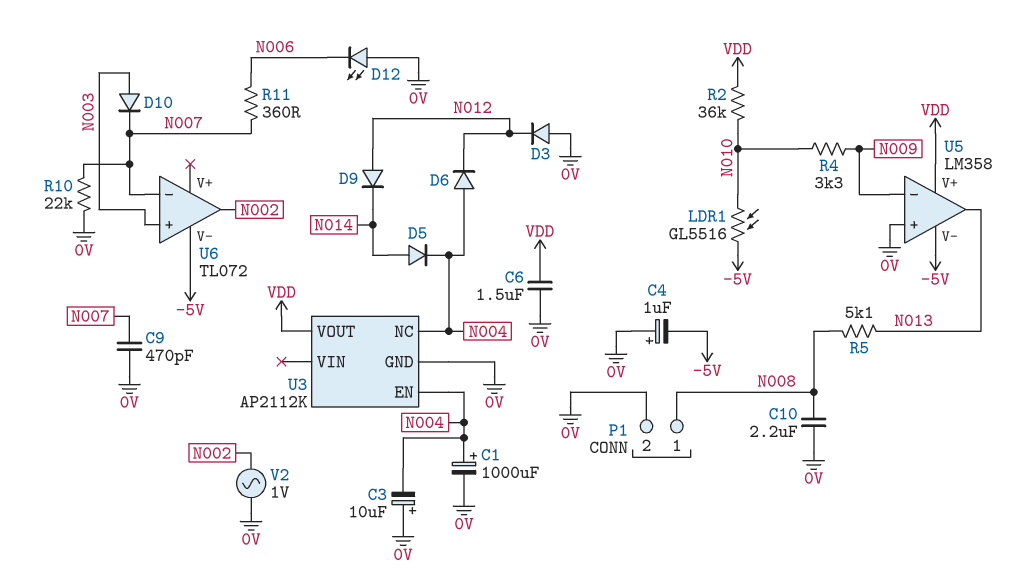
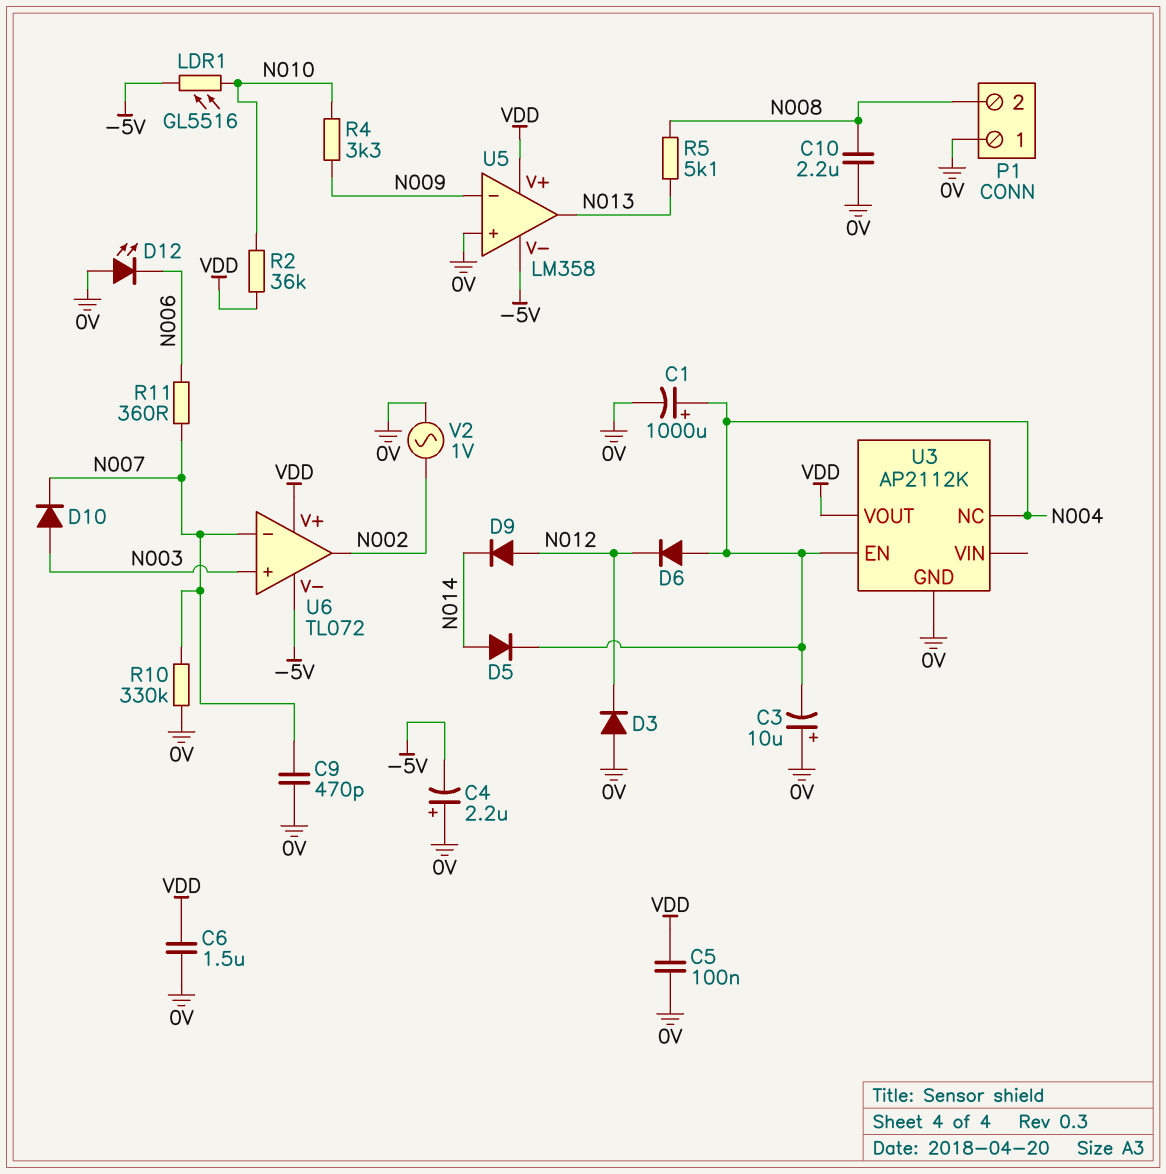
C4: 1uF (plus 0V, minus -5V) -> 2.2uF (plus 0V, minus -5V)
C5: none -> 100nF (0V, VDD)
P1 pin 1: N008 -> 0V
P1 pin 2: 0V -> N008
R10: 22k (0V, N007) -> 330k (0V, N007)
U6 pin V+: none -> VDD

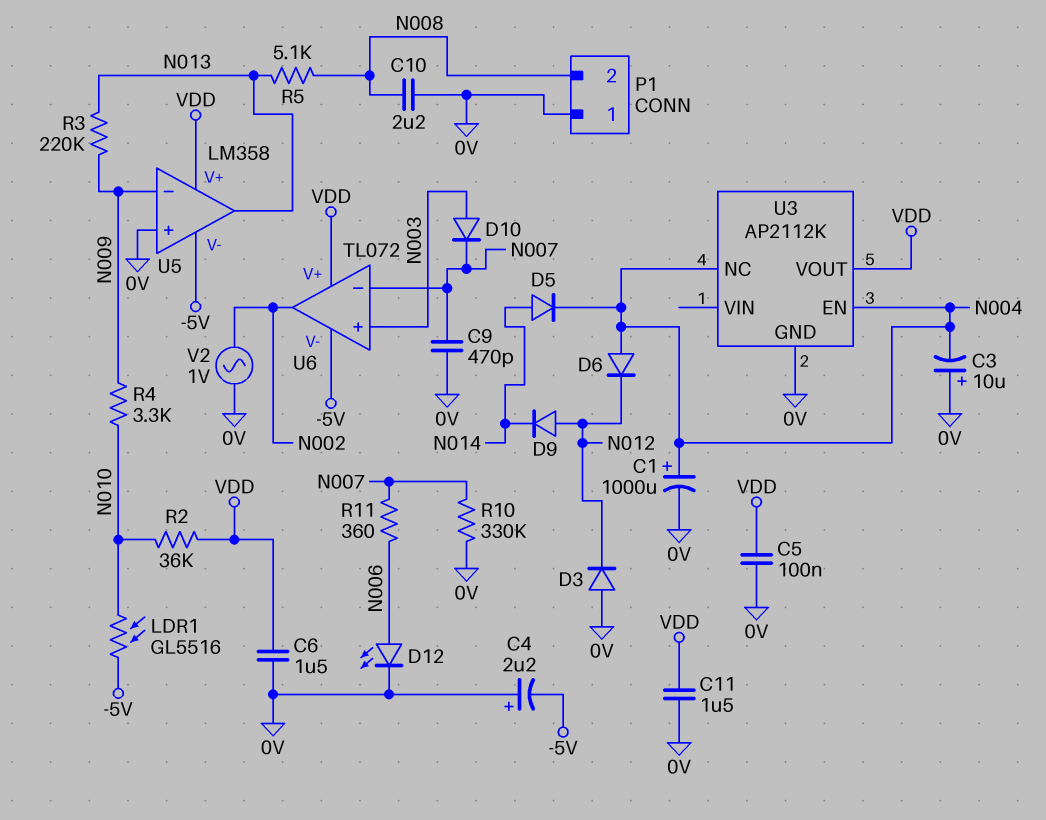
C11: none -> 1.5uF (0V, VDD)
D12: LED (A 0V, K N006) -> LED (A N006, K 0V)
R3: none -> 220k (N009, N013)

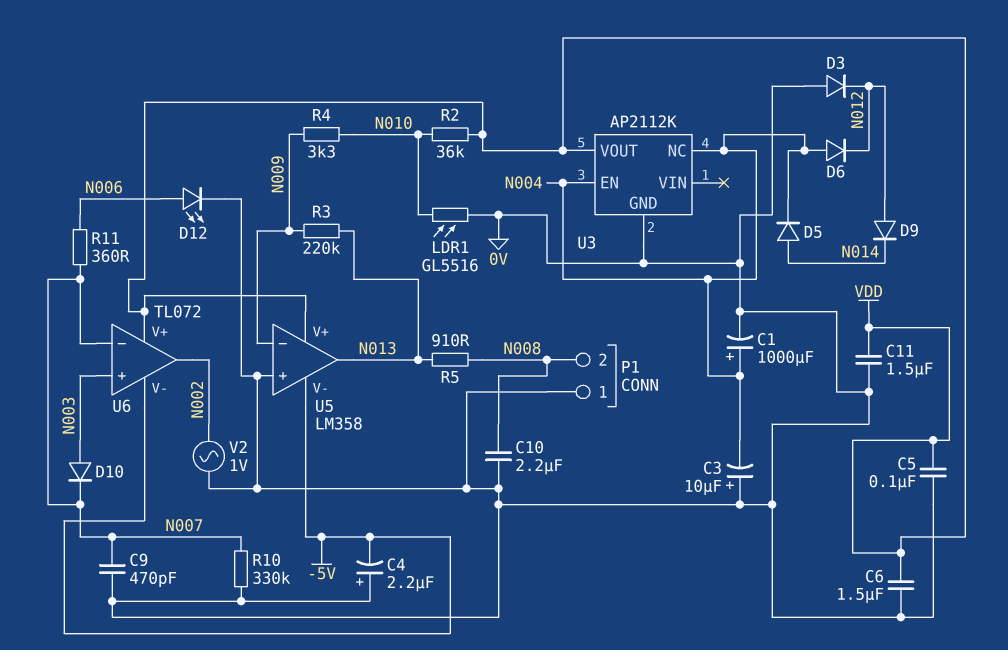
LDR1: GL5516 (-5V, N010) -> GL5516 (0V, N010)
R5: 5.1k (N008, N013) -> 910 (N008, N013)

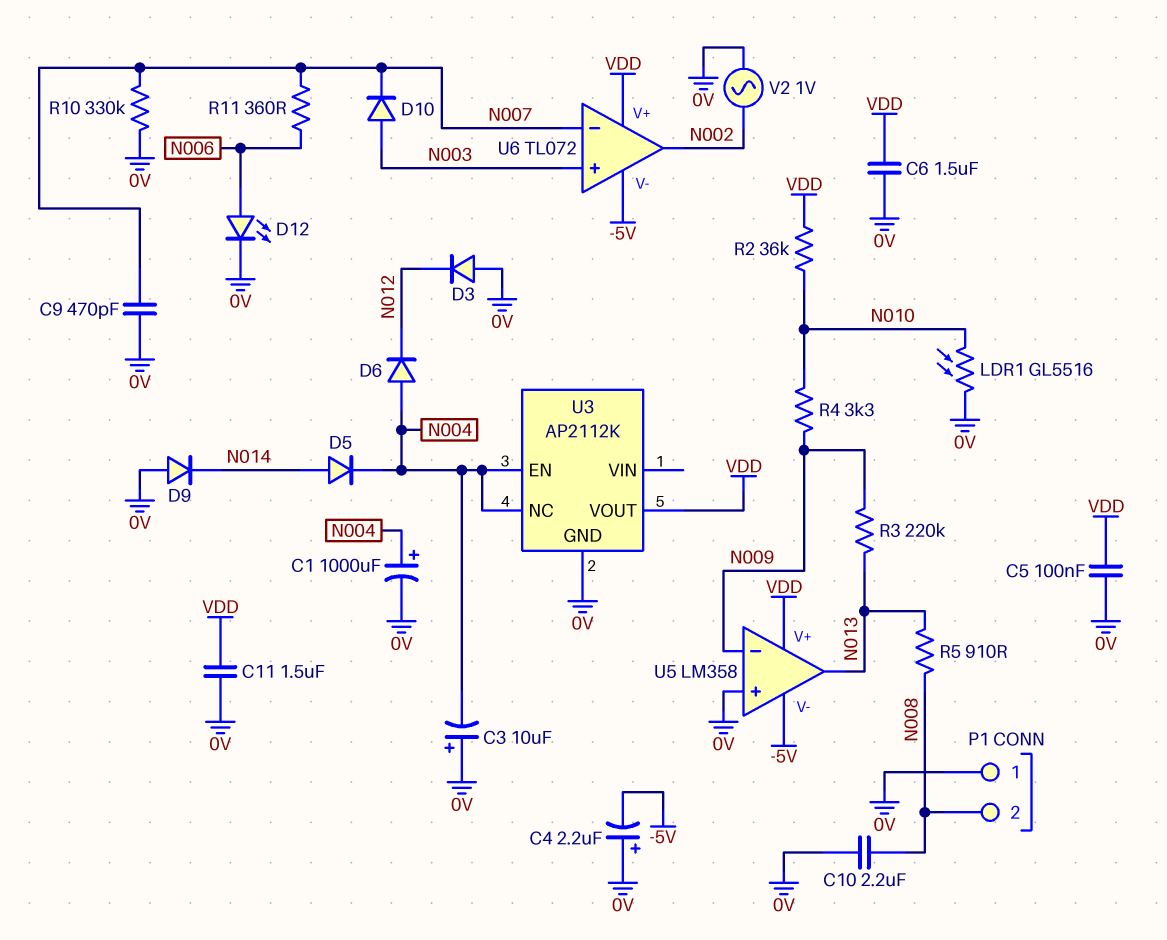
D9: diode (A N012, K N014) -> diode (A 0V, K N014)

